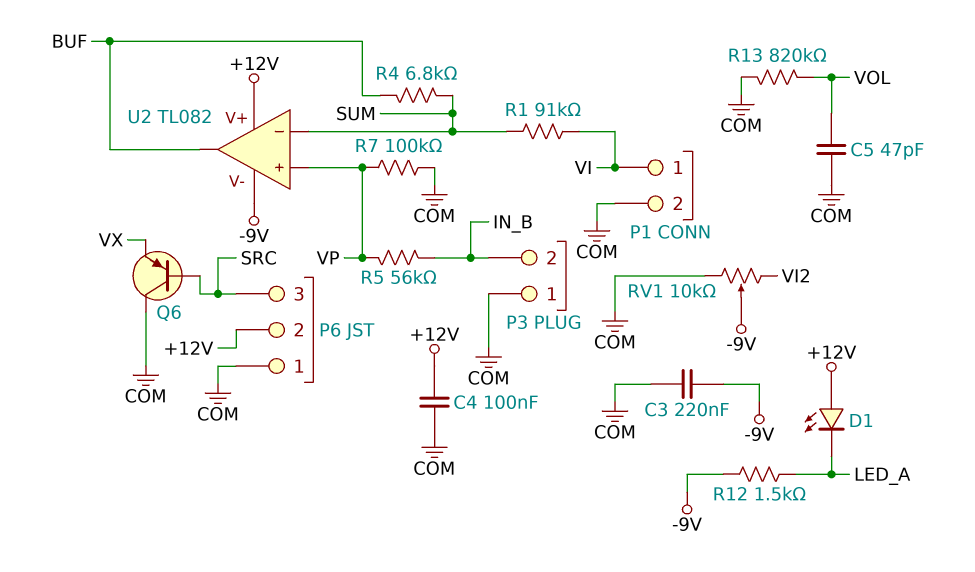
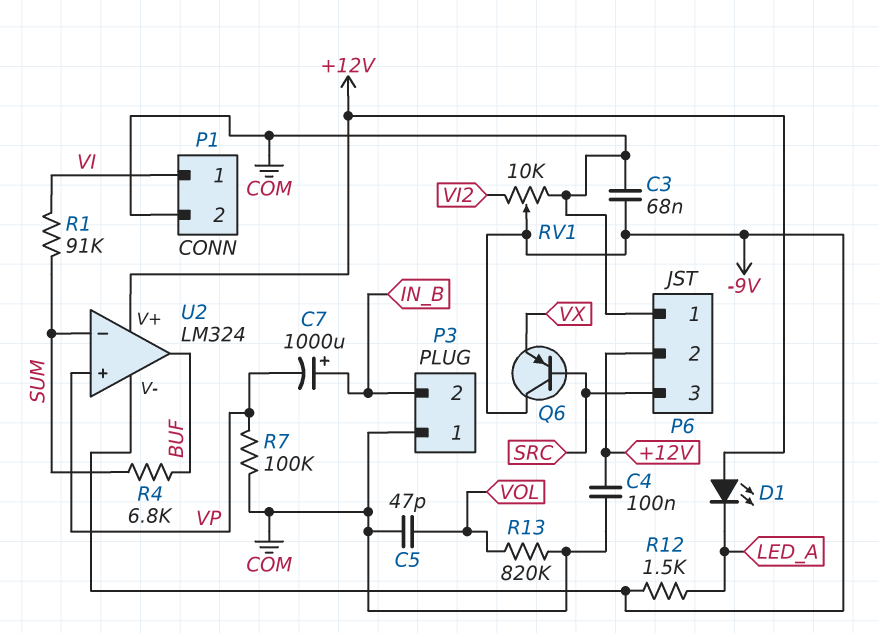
C3: 220nF (-9V, COM) -> 68nF (-9V, COM)
C7: none -> 1000uF (plus IN_B, minus VP)
Q6: PNP (B SRC, C COM, E VX) -> PNP (B SRC, C -9V, E VX)
R5: 56k (IN_B, VP) -> none
U2: TL082 -> LM324

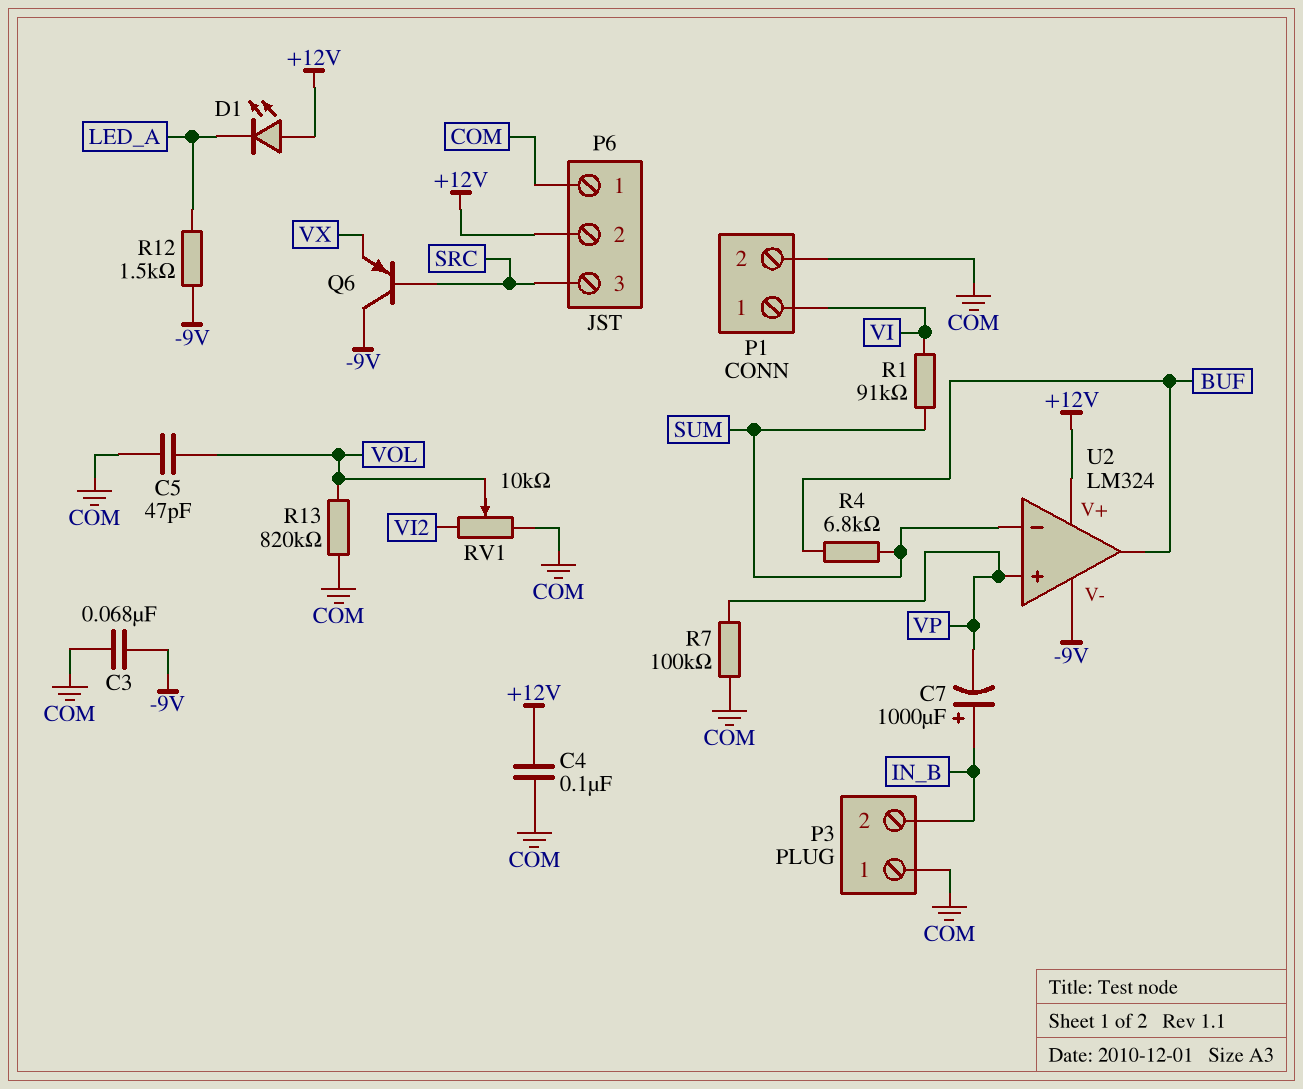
RV1: 10k (COM, VI2, wiper -9V) -> 10k (COM, VI2, wiper VOL)

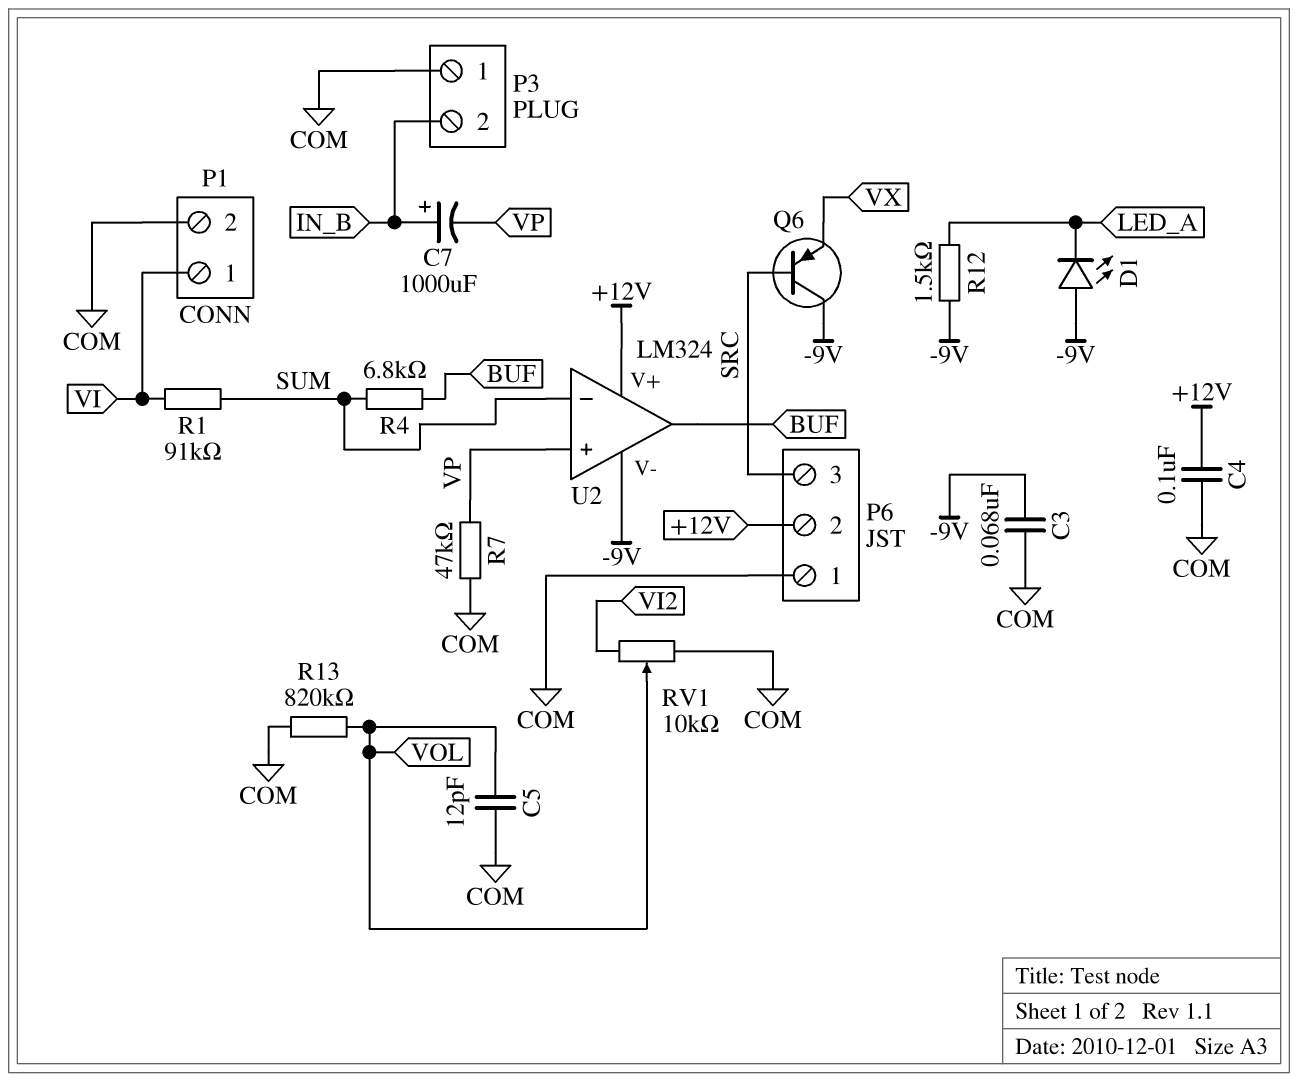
C5: 47pF (COM, VOL) -> 12pF (COM, VOL)
D1: LED (A +12V, K LED_A) -> LED (A -9V, K LED_A)
R7: 100k (COM, VP) -> 47k (COM, VP)

